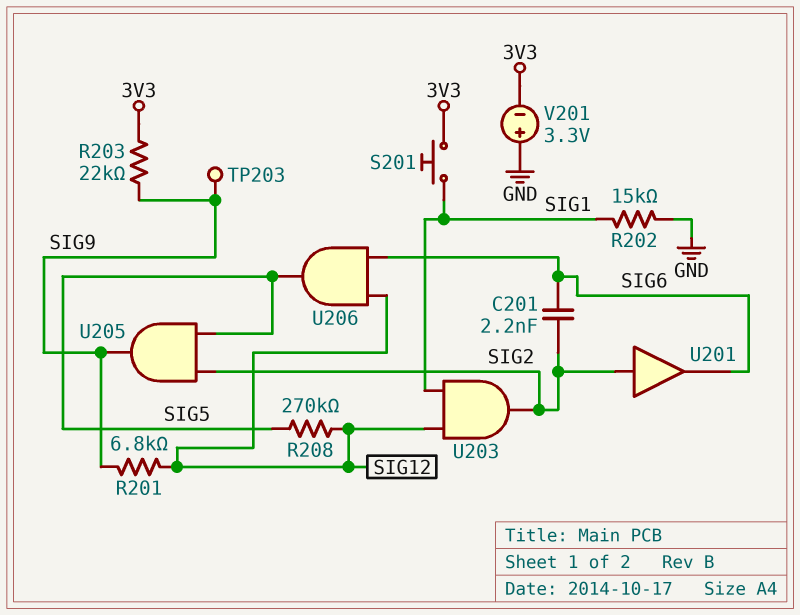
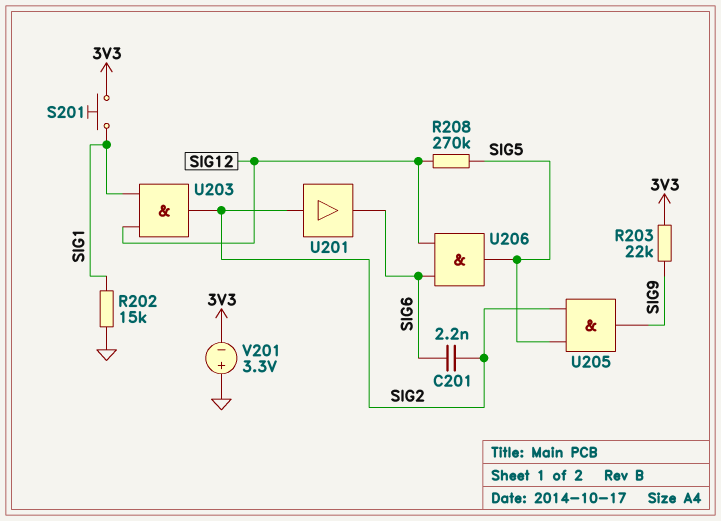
R201: 6.8k (SIG9, SIG12) -> none
TP203: test point (SIG9) -> none

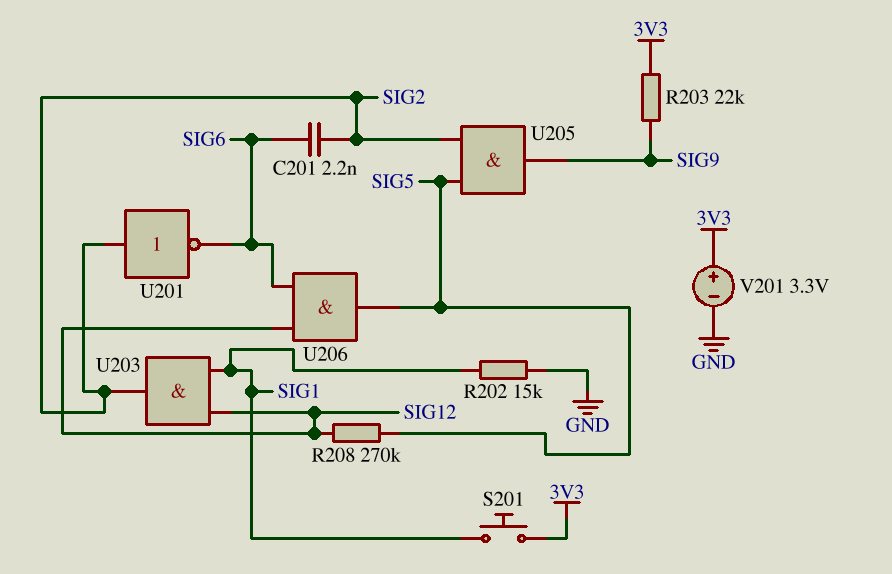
U201: buffer (in SIG2, out SIG6) -> NOT (in SIG2, out SIG6)
V201: 3.3V (plus GND, minus 3V3) -> 3.3V (plus 3V3, minus GND)

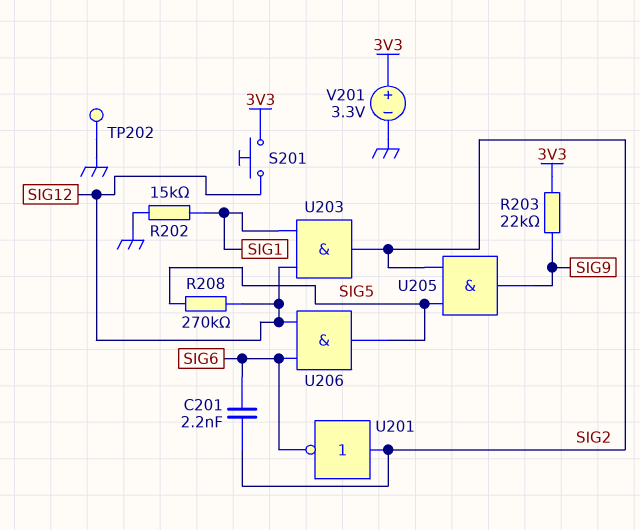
S201: button (3V3, SIG1) -> button (3V3, SIG12)
TP202: none -> test point (GND)

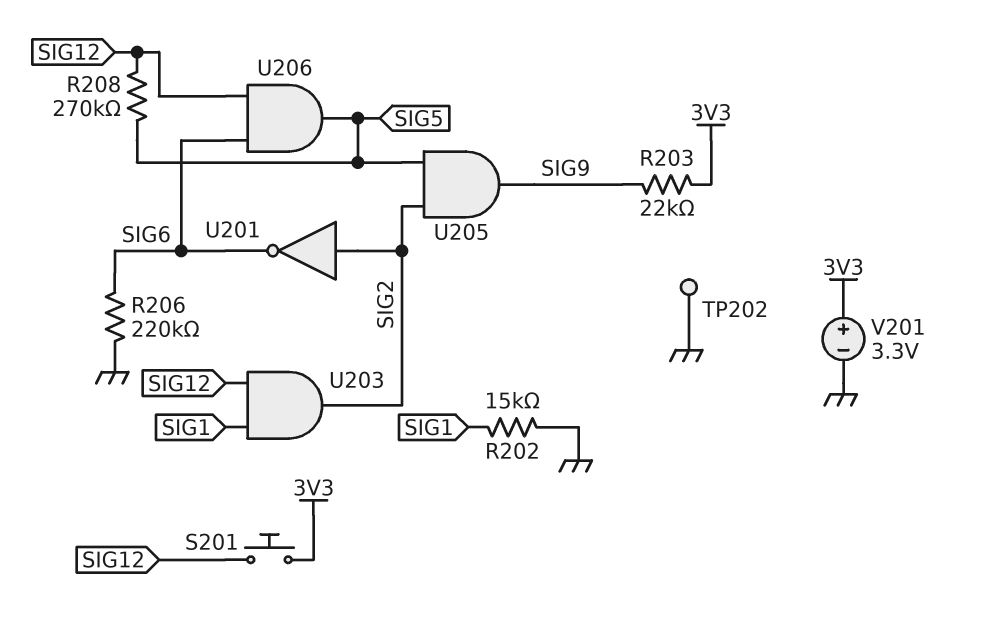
C201: 2.2nF (SIG2, SIG6) -> none
R206: none -> 220k (GND, SIG6)

